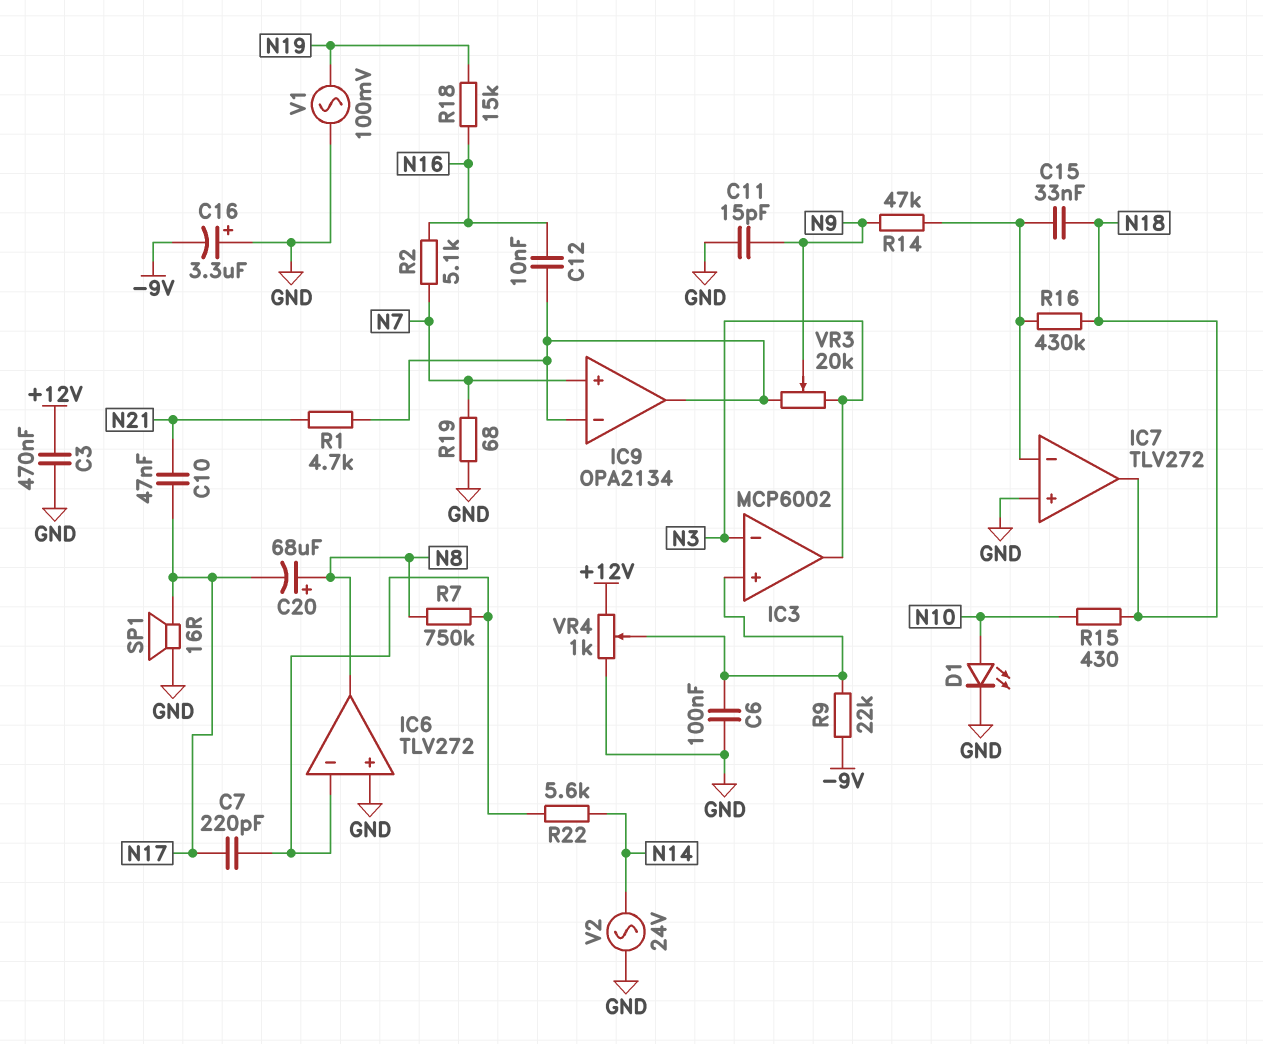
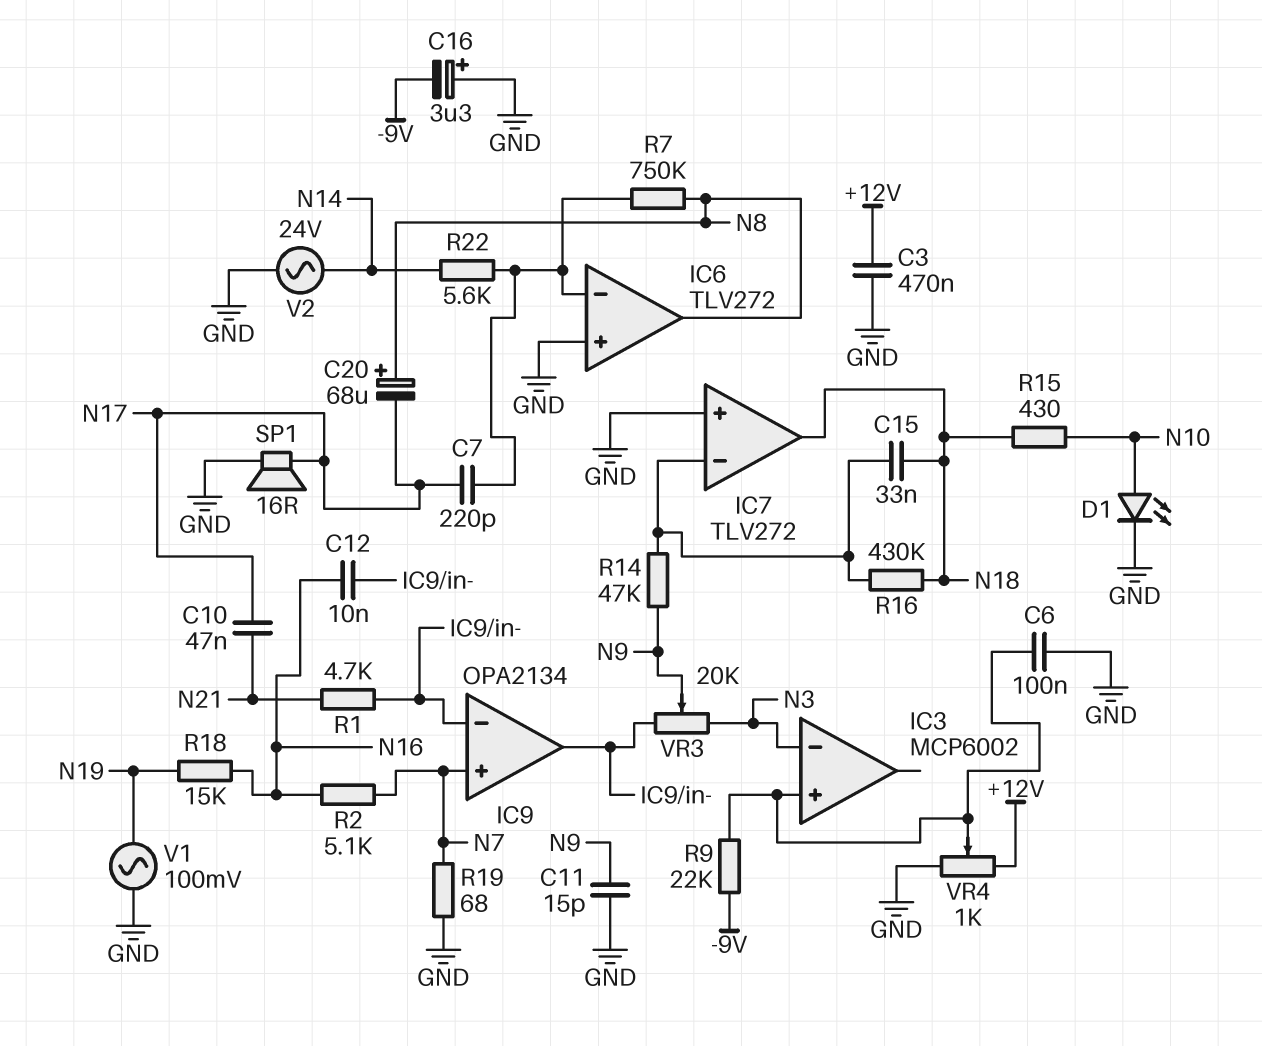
IC3 pin out: N3 -> none

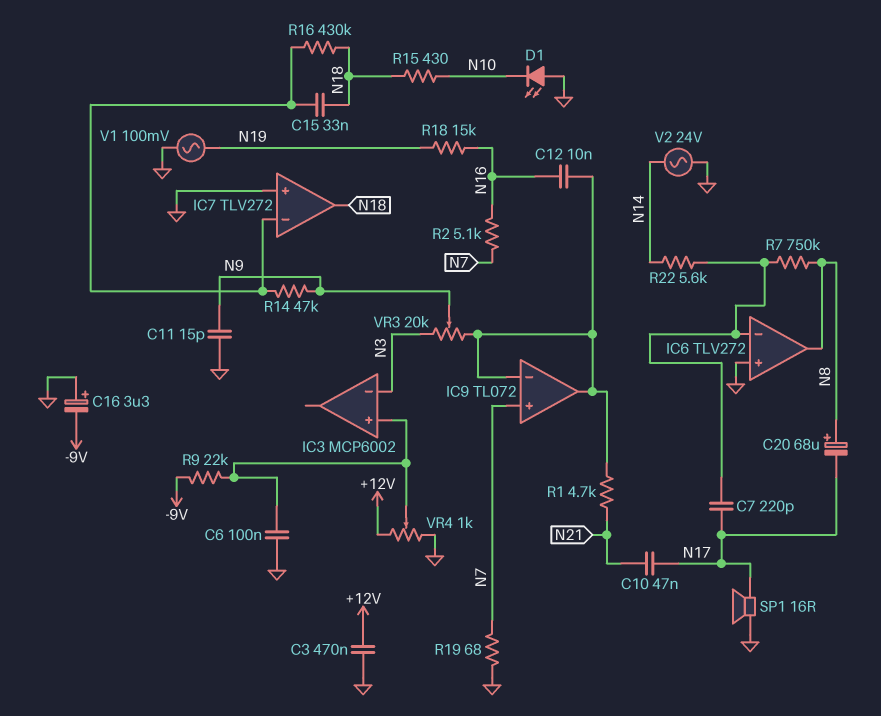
D1: LED (A N10, K GND) -> LED (A GND, K N10)
IC9: OPA2134 -> TL072

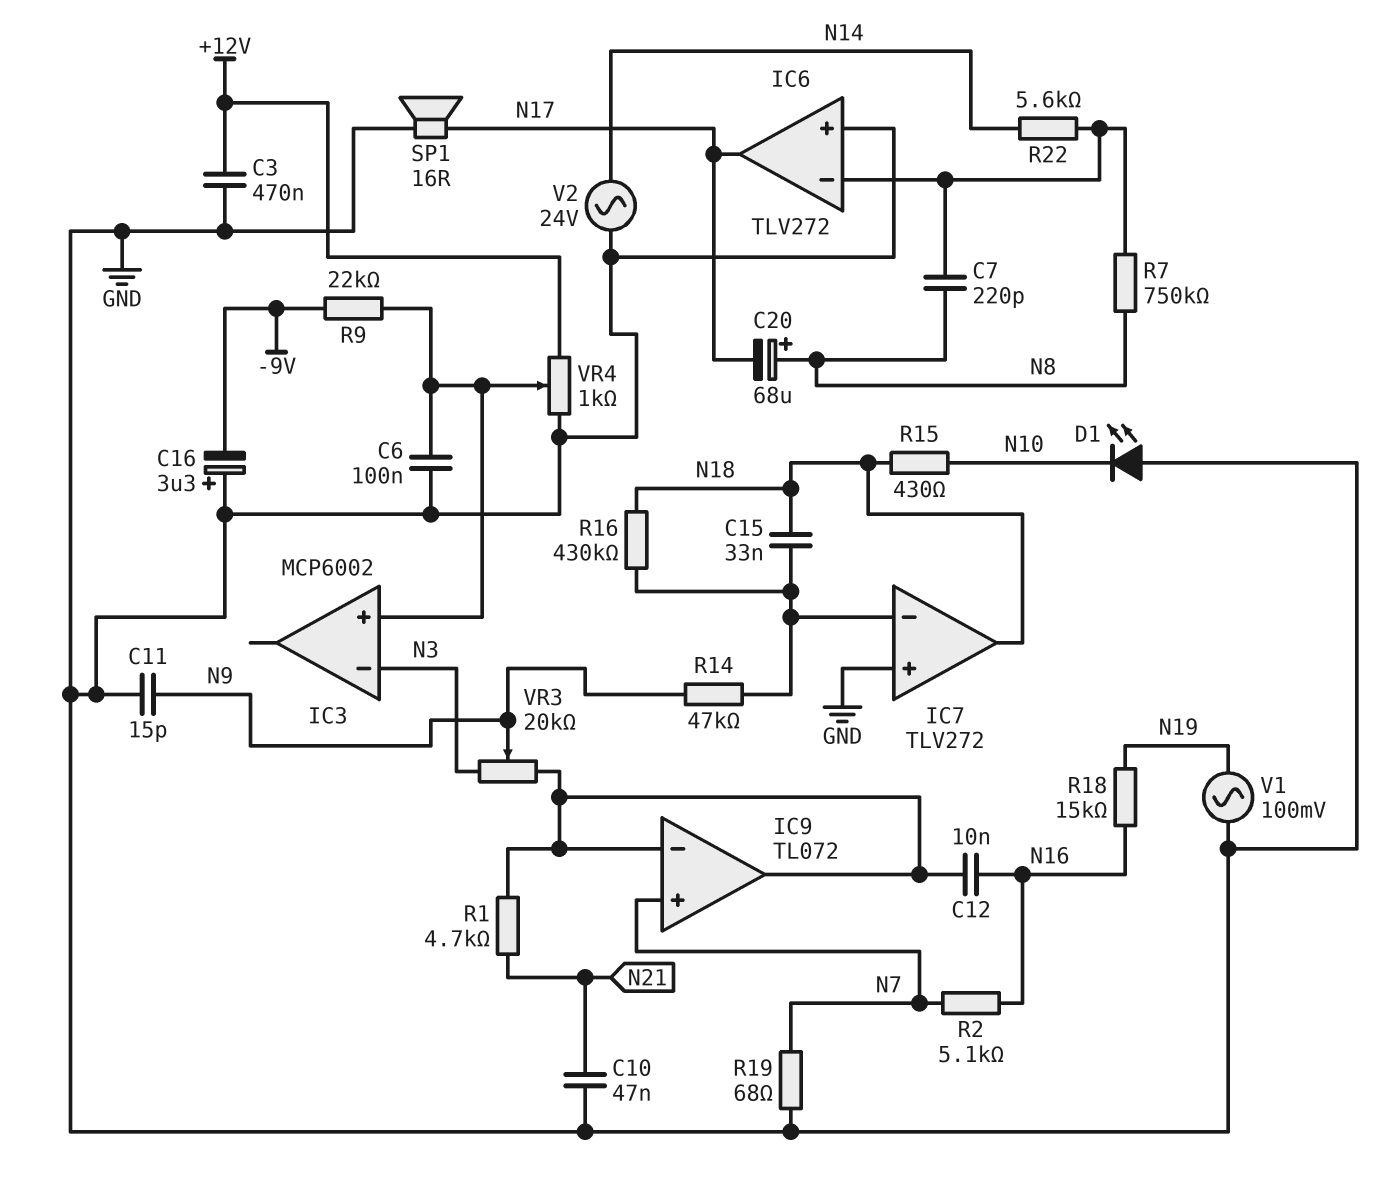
C7: 220pF (IC6/in-, N17) -> 220pF (IC6/in-, N8)
C10: 47nF (N17, N21) -> 47nF (GND, N21)
IC6 pin out: N8 -> N17

